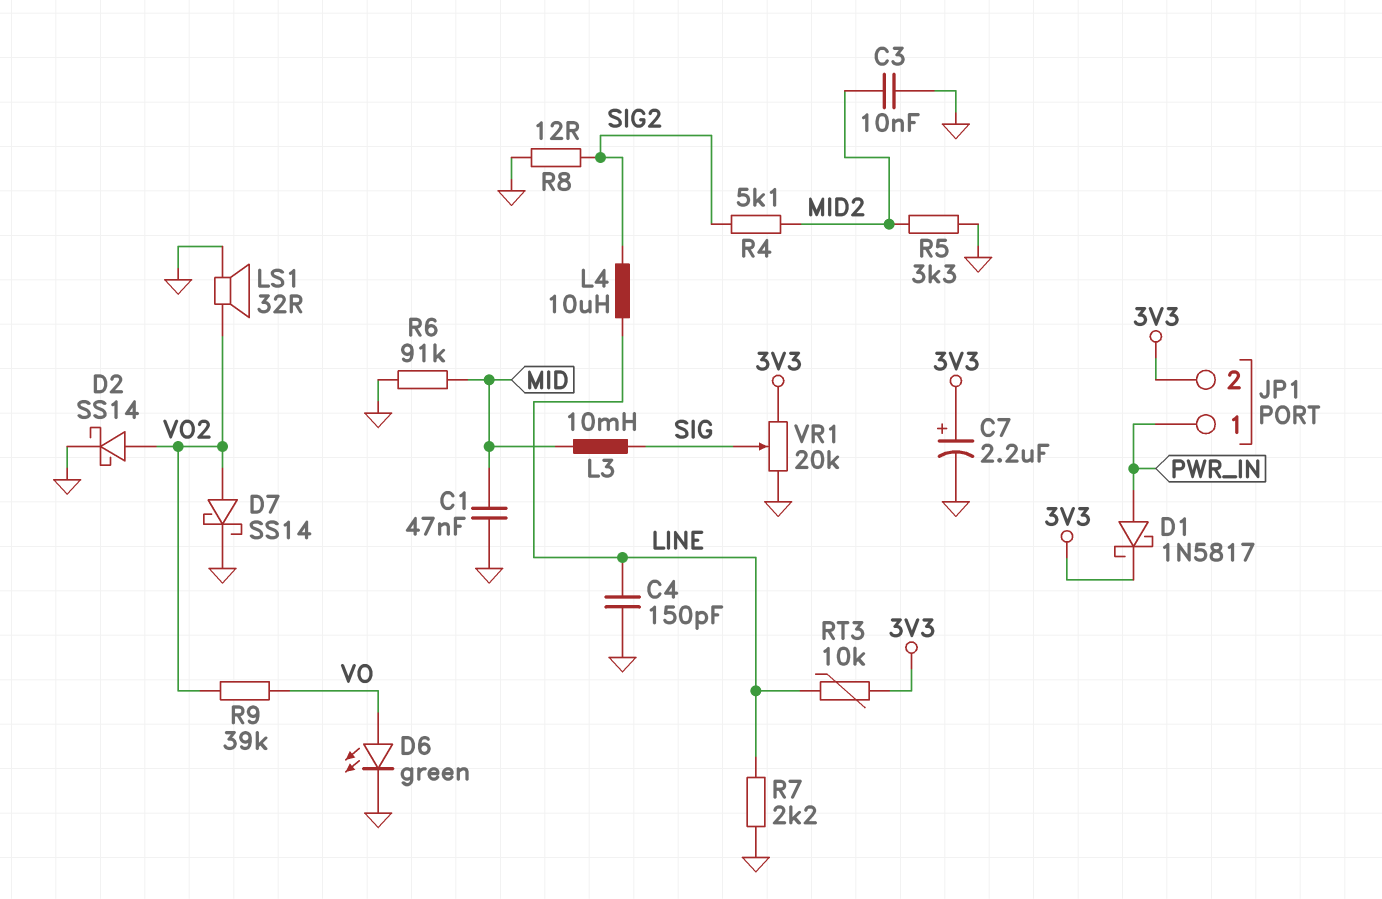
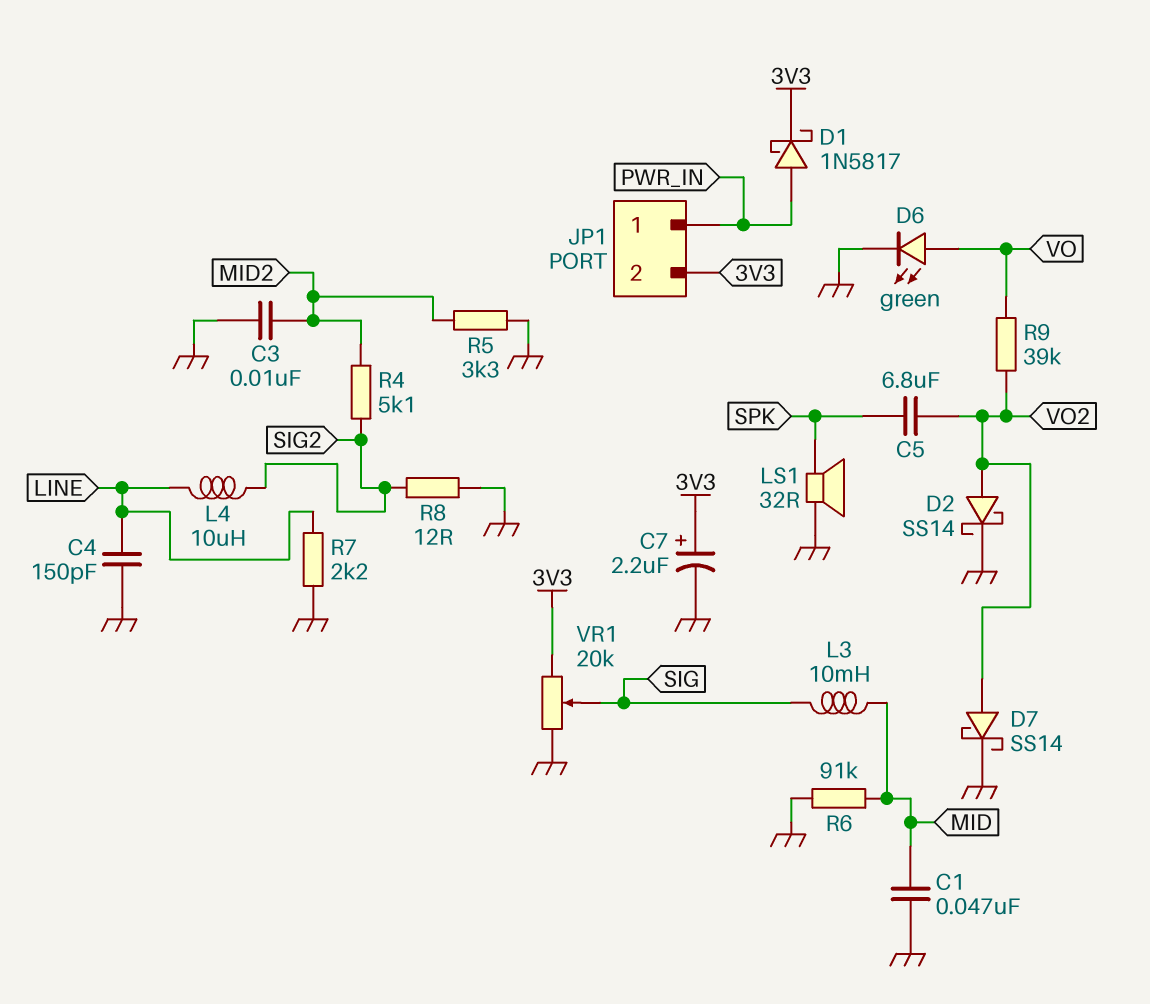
C5: none -> 6.8uF (SPK, VO2)
LS1: speaker 32R (GND, VO2) -> speaker 32R (GND, SPK)
RT3: 10k (3V3, LINE) -> none

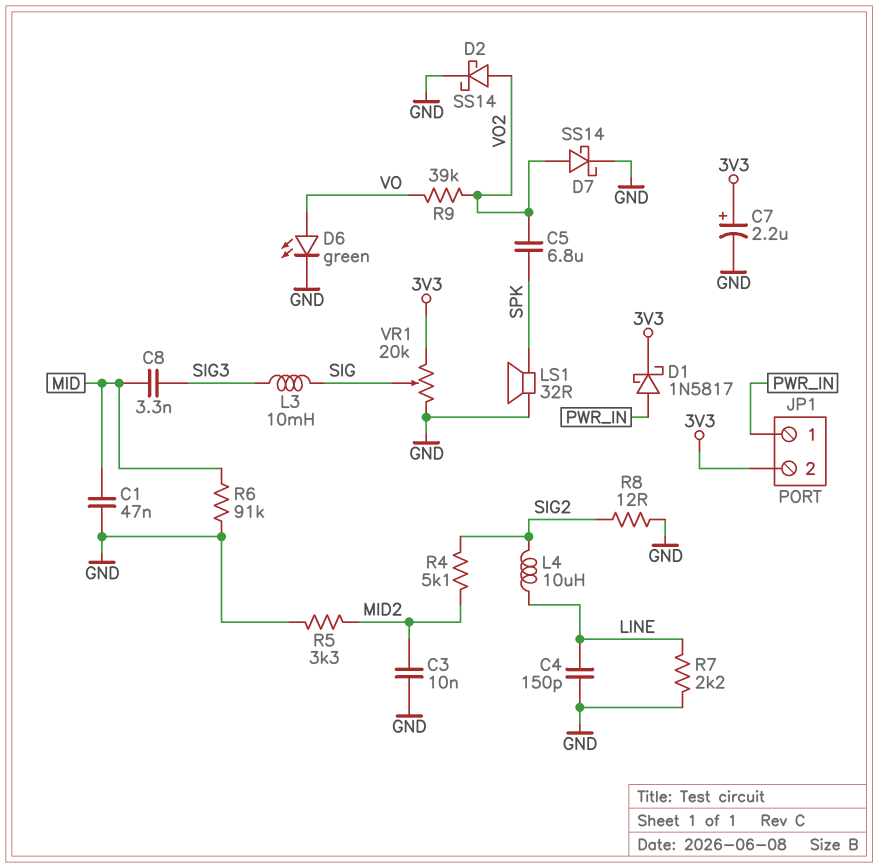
C8: none -> 3.3nF (MID, SIG3)
L3: 10mH (MID, SIG) -> 10mH (SIG, SIG3)

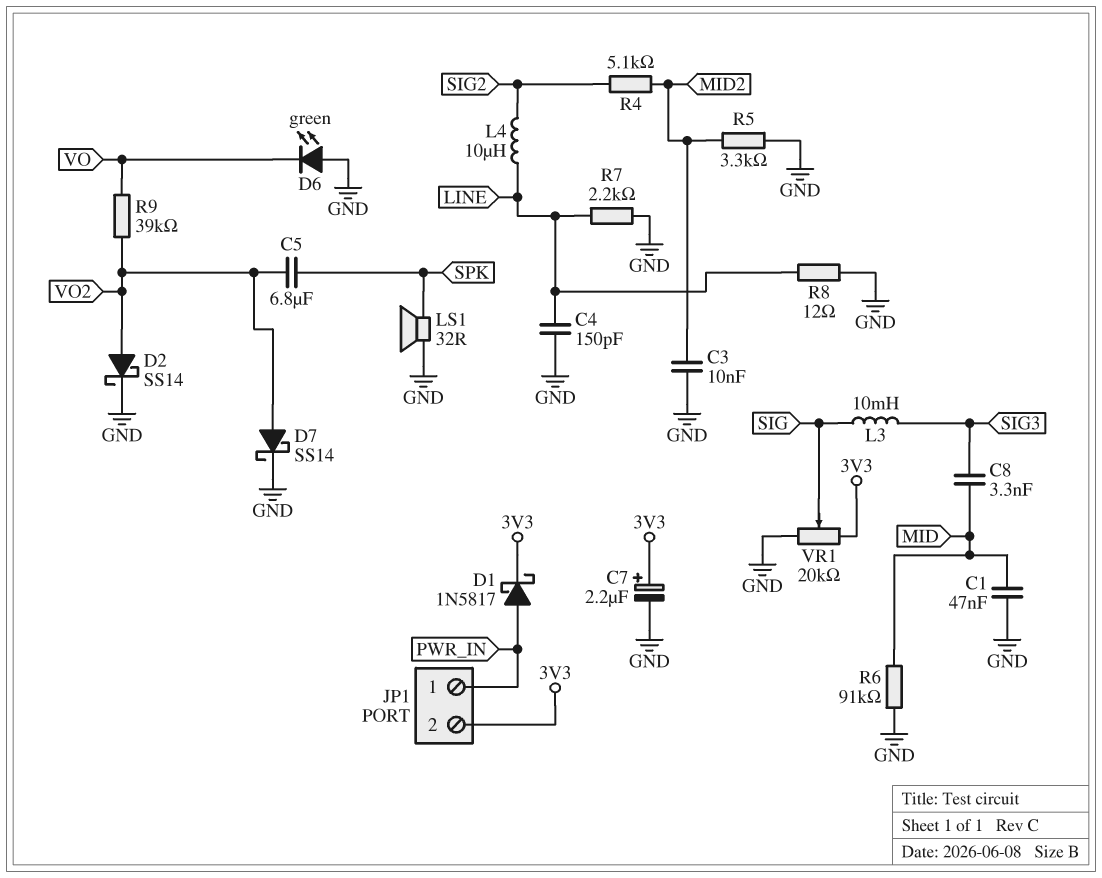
D6: LED green (A VO, K GND) -> LED green (A GND, K VO)
R8: 12 (GND, SIG2) -> 12 (GND, LINE)

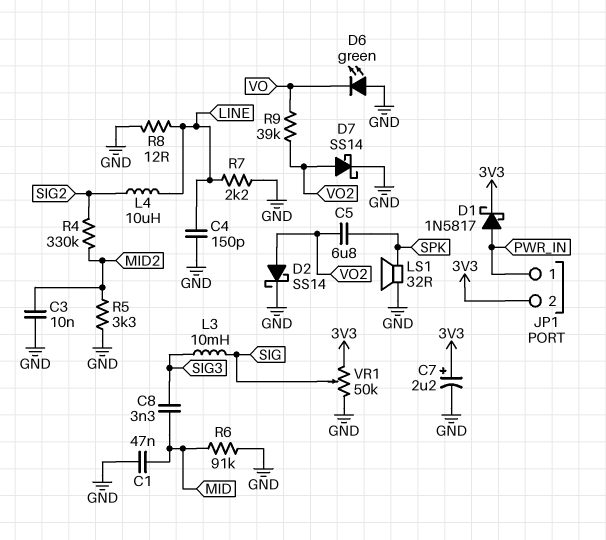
R4: 5.1k (MID2, SIG2) -> 330k (MID2, SIG2)
VR1: 20k (3V3, GND, wiper SIG) -> 50k (3V3, GND, wiper SIG)

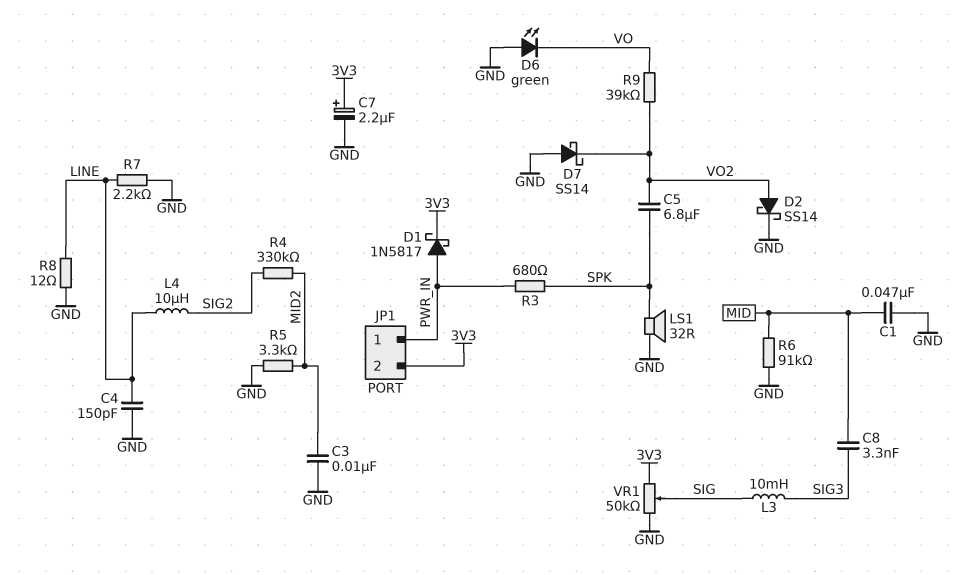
D7: schottky SS14 (A VO2, K GND) -> schottky SS14 (A GND, K VO2)
R3: none -> 680 (PWR_IN, SPK)

